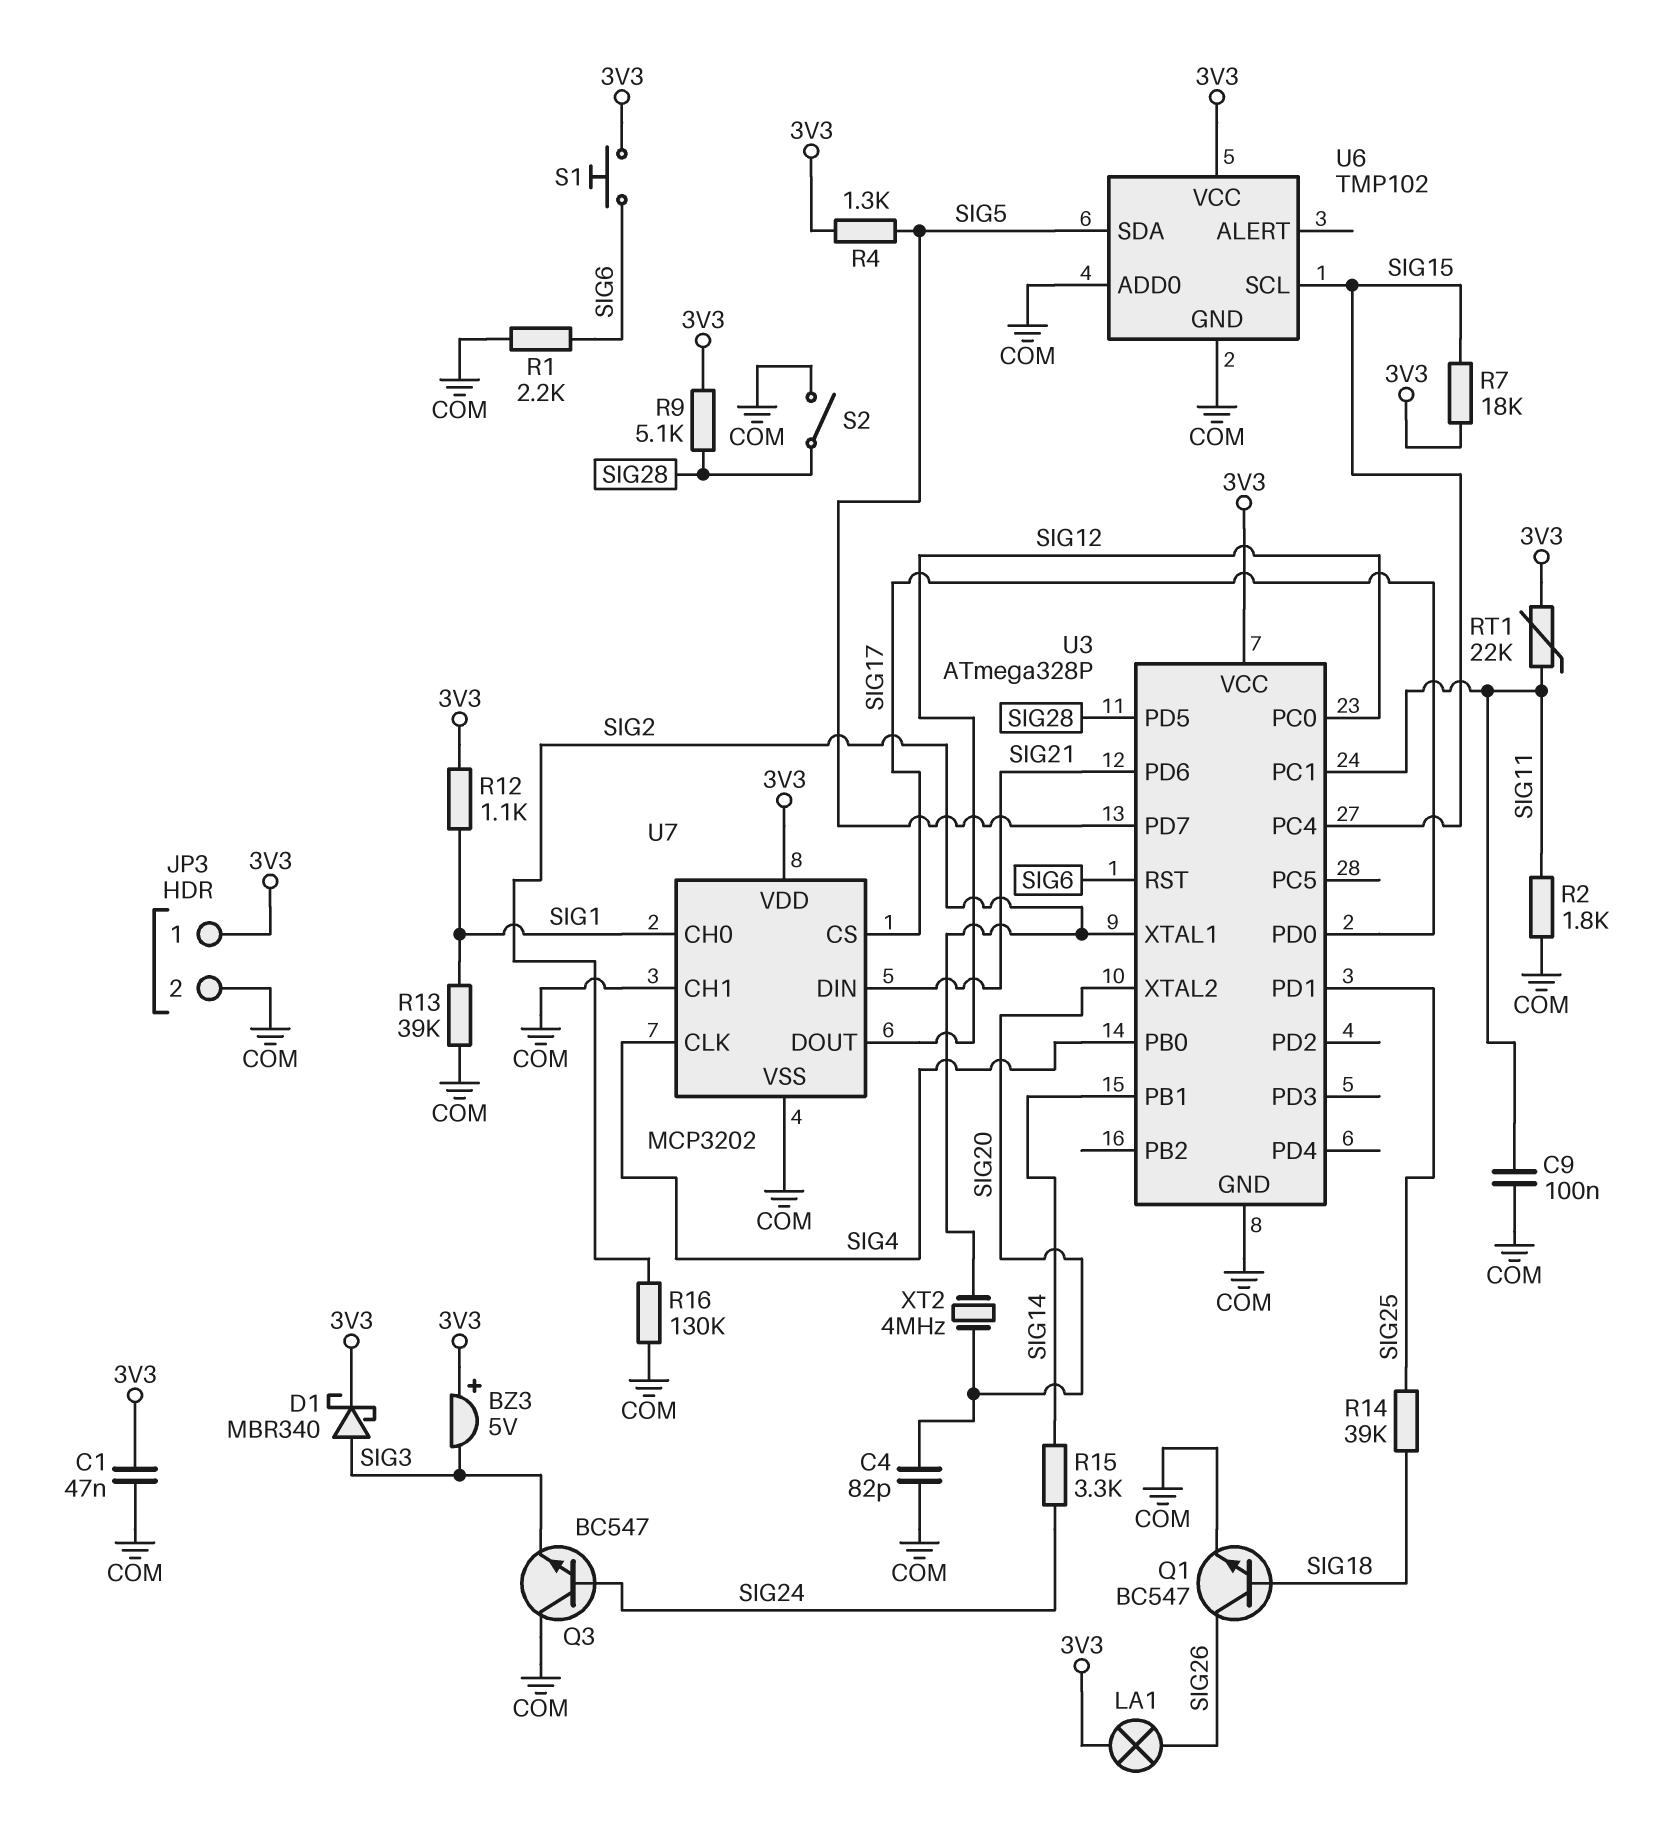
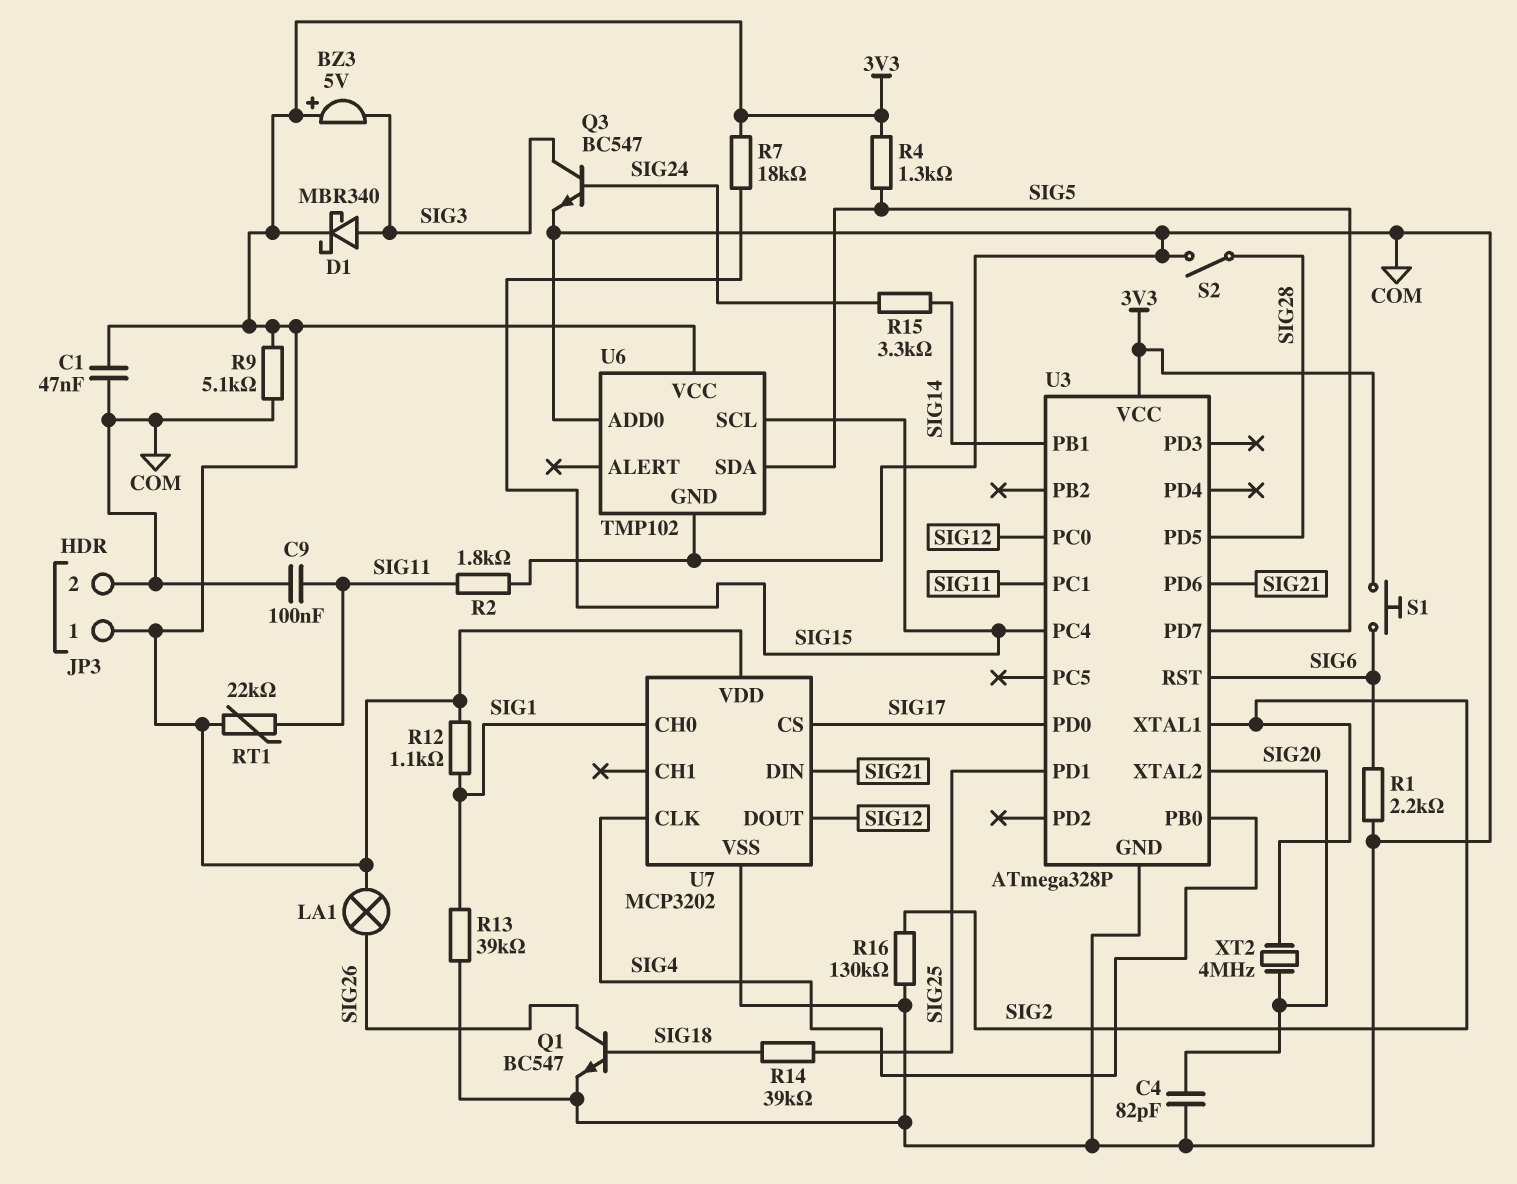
Q3: NPN BC547 (B SIG24, C COM, E SIG3) -> NPN BC547 (B SIG24, C SIG3, E COM)
R9: 5.1k (3V3, SIG28) -> 5.1k (3V3, COM)
U7 pin CH1: COM -> none

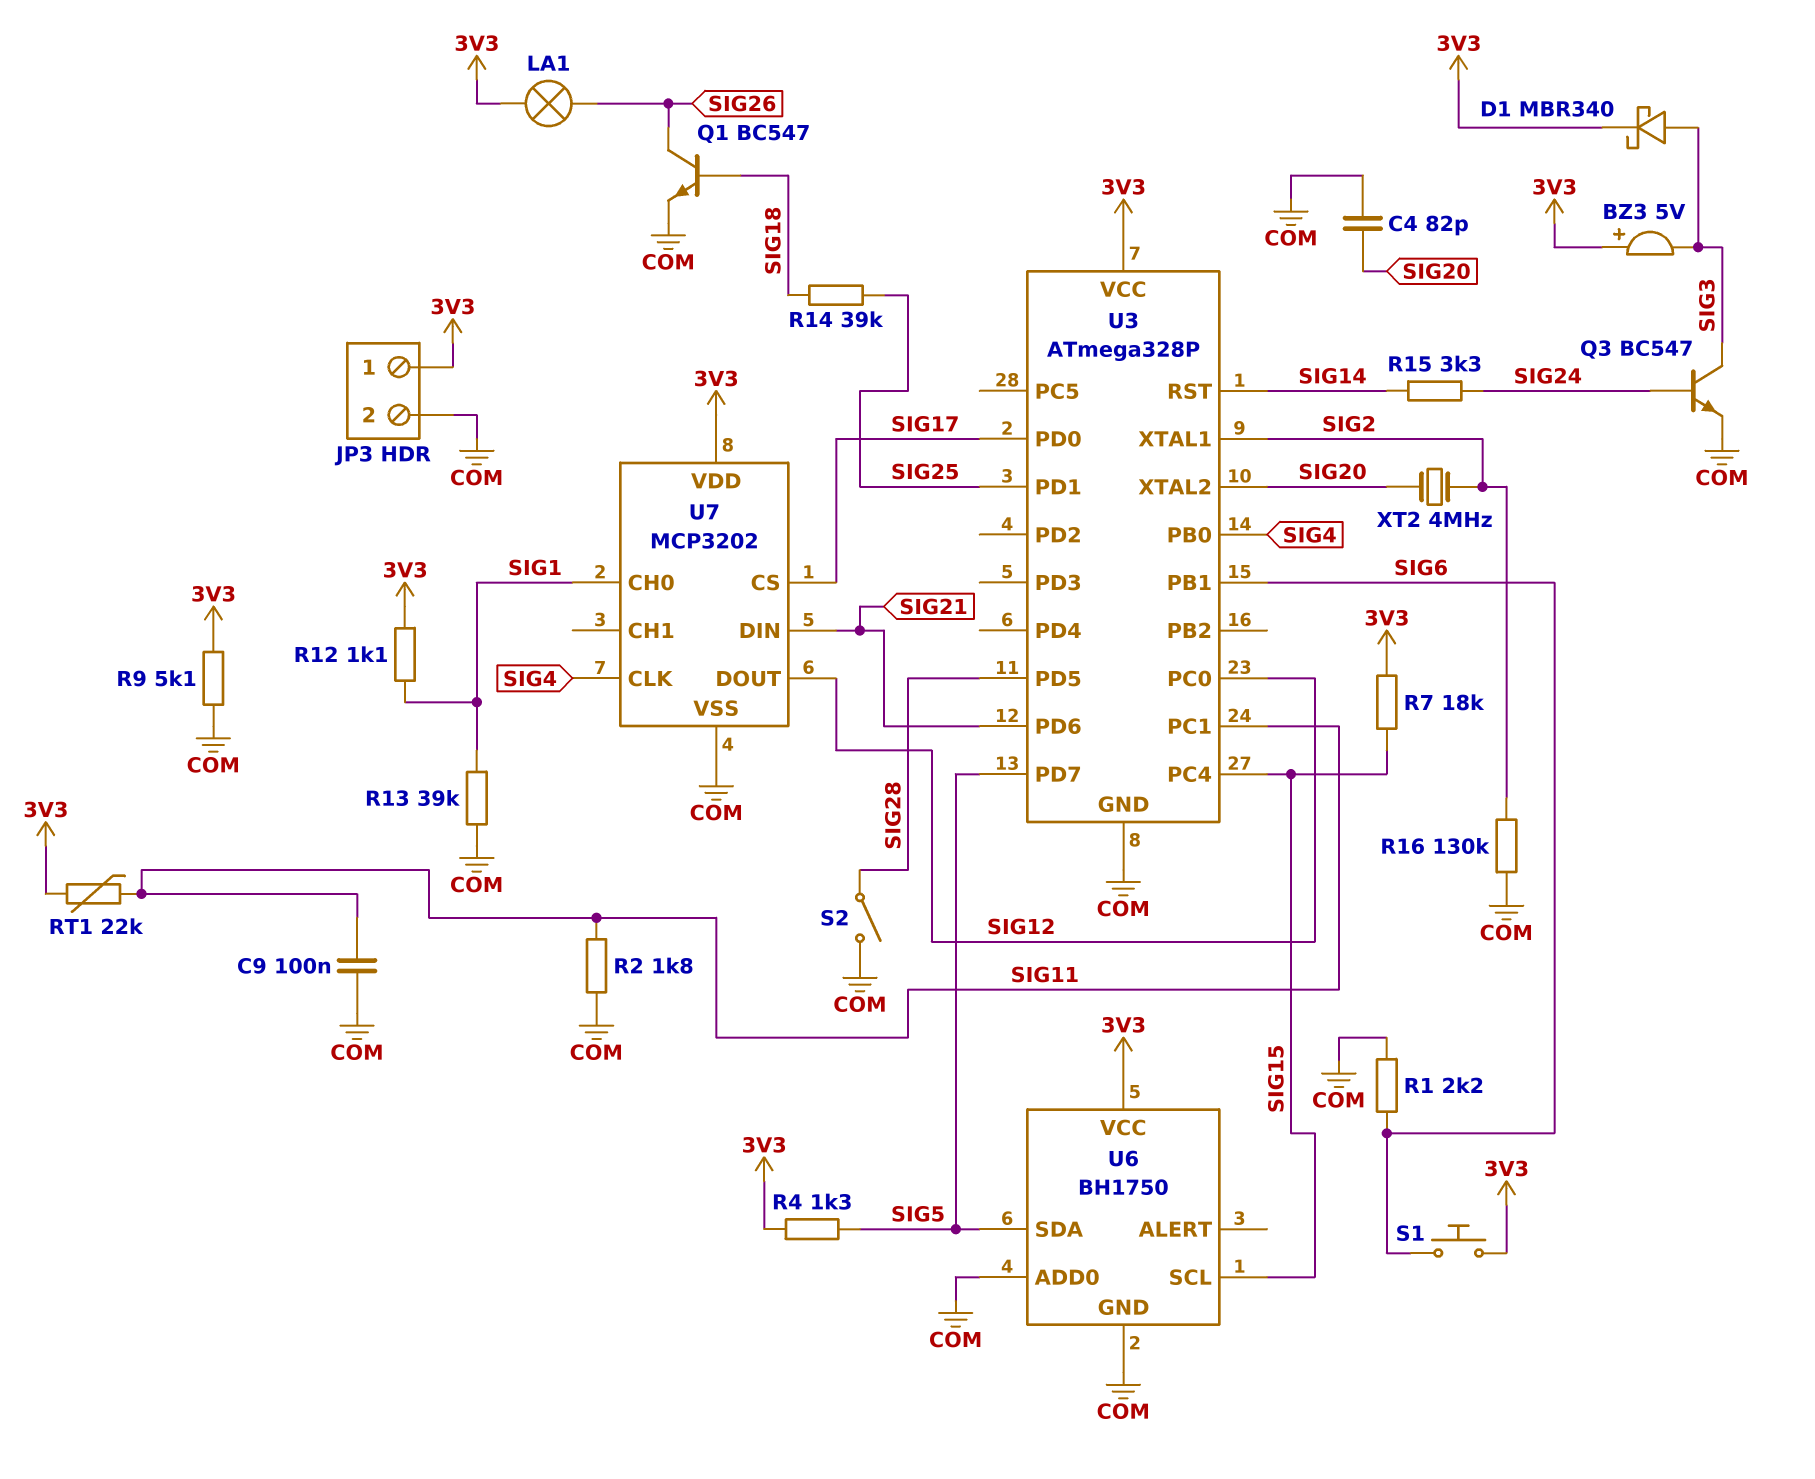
C1: 47nF (3V3, COM) -> none
U3 pin PB1: SIG14 -> SIG6
U3 pin RST: SIG6 -> SIG14
U6: TMP102 -> BH1750

